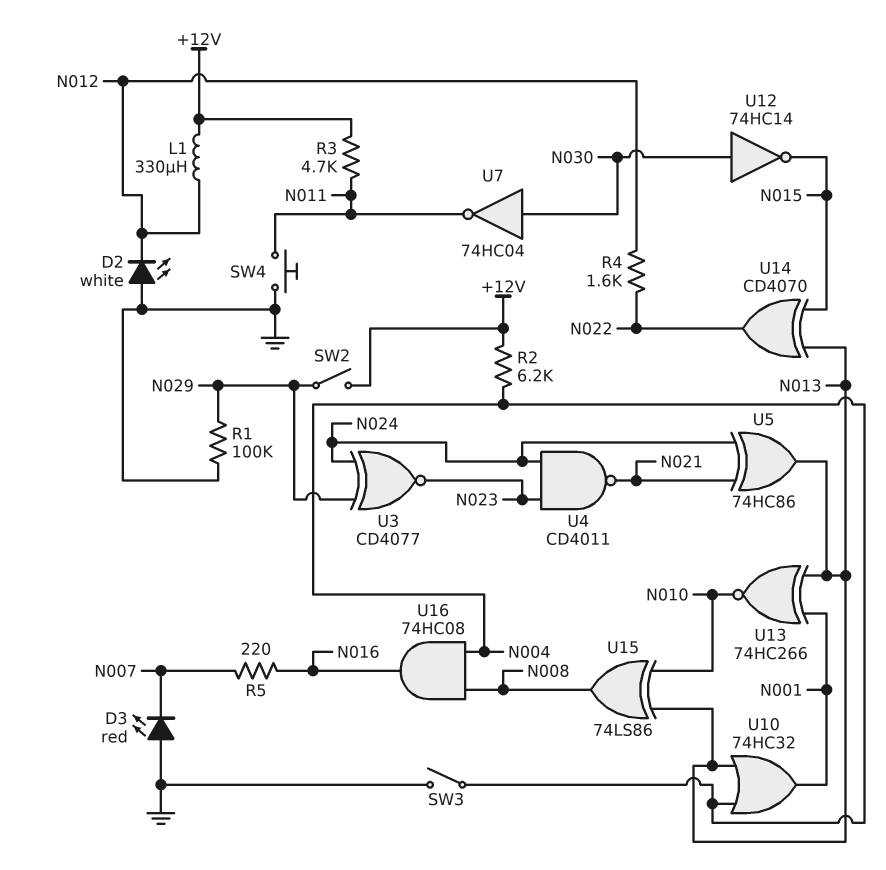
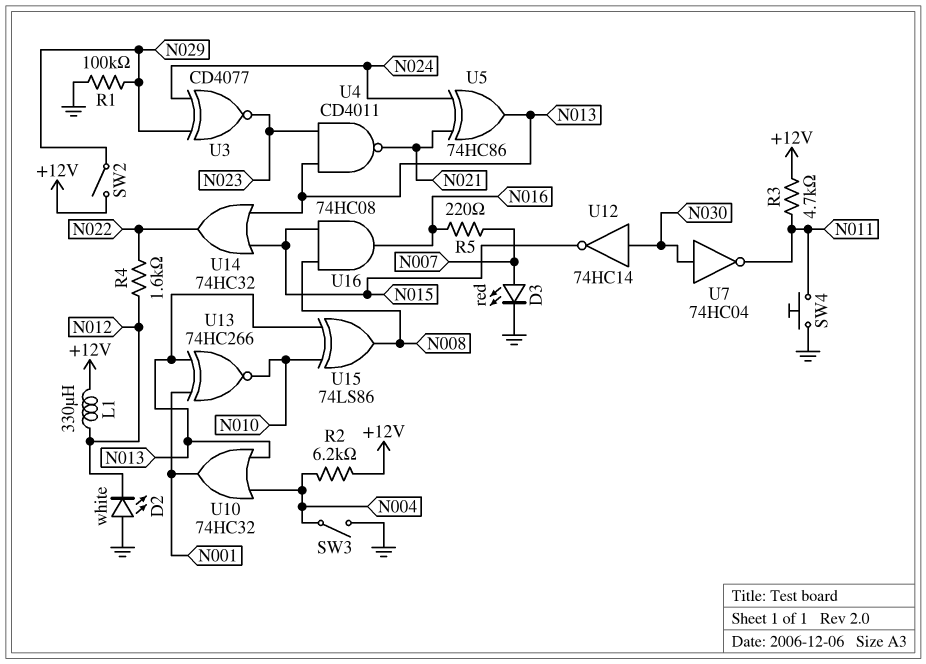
D3: LED red (A GND, K N007) -> LED red (A N007, K GND)
U4: NAND CD4011 (in N023, in N024, out N021) -> NAND CD4011 (in N013, in N023, out N021)
U14: XOR CD4070 (in N013, in N015, out N022) -> OR 74HC32 (in N013, in N015, out N022)
U16: AND 74HC08 (in N004, in N008, out N016) -> AND 74HC08 (in N008, in N015, out N016)

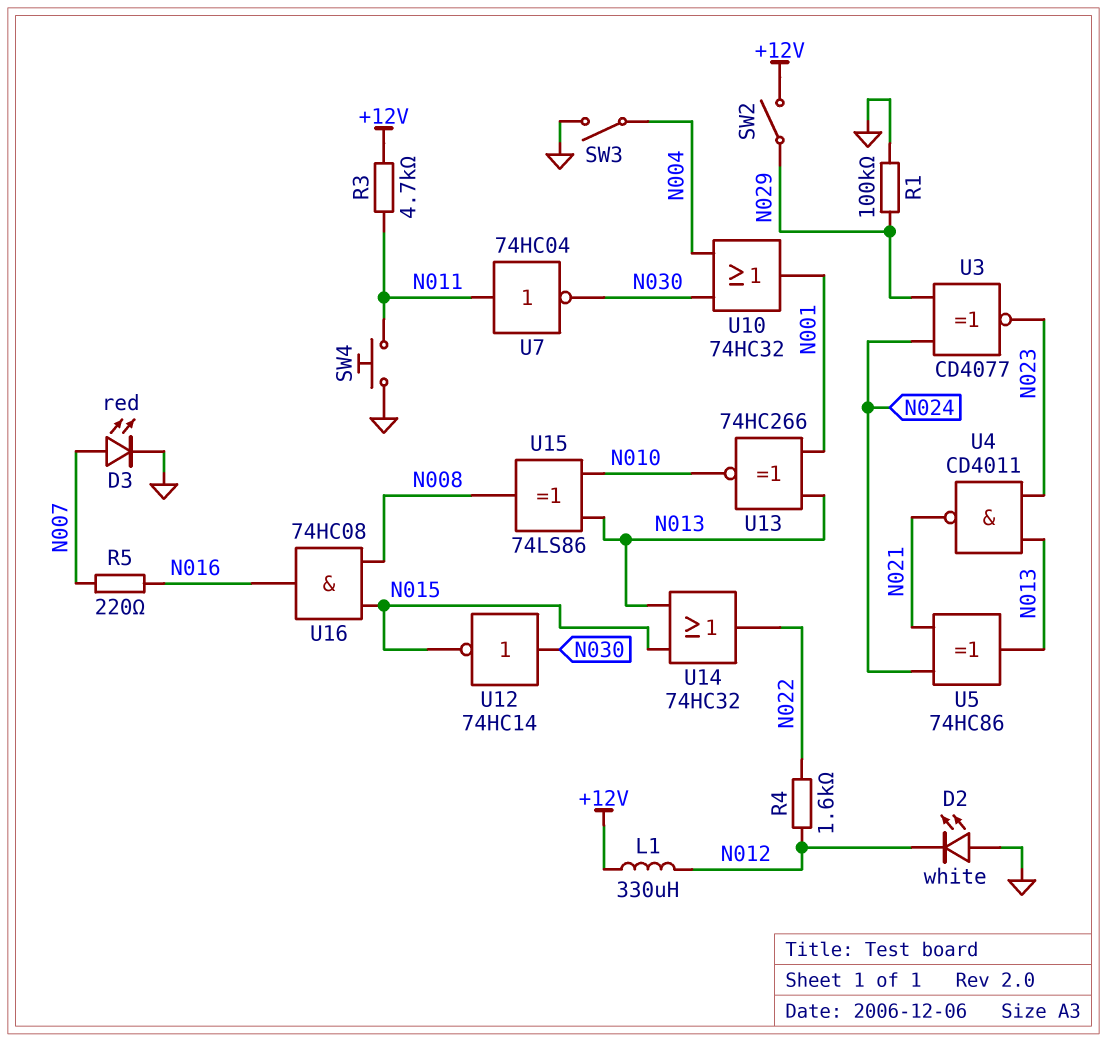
R2: 6.2k (+12V, N004) -> none
U7: NOT 74HC04 (in N030, out N011) -> NOT 74HC04 (in N011, out N030)
U10: OR 74HC32 (in N004, in N013, out N001) -> OR 74HC32 (in N004, in N030, out N001)

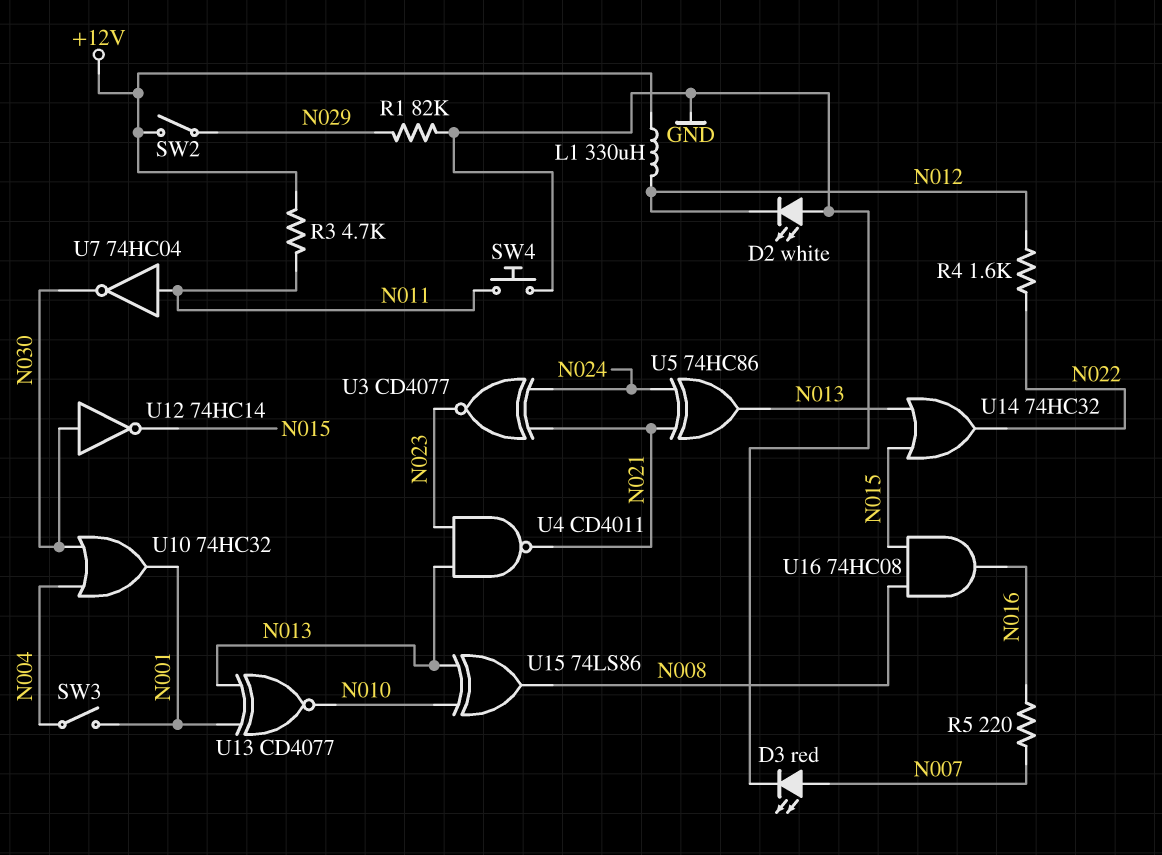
R1: 100k (GND, N029) -> 82k (GND, N029)
SW3: switch (GND, N004) -> switch (N001, N004)
U3: XNOR CD4077 (in N024, in N029, out N023) -> XNOR CD4077 (in N021, in N024, out N023)
U13: XNOR 74HC266 (in N001, in N013, out N010) -> XNOR CD4077 (in N001, in N013, out N010)

